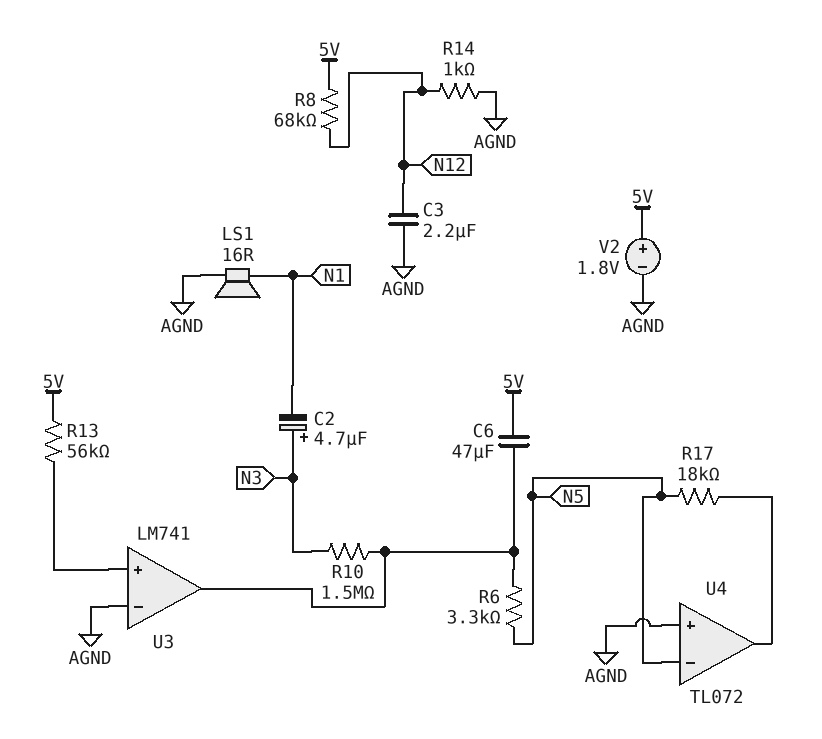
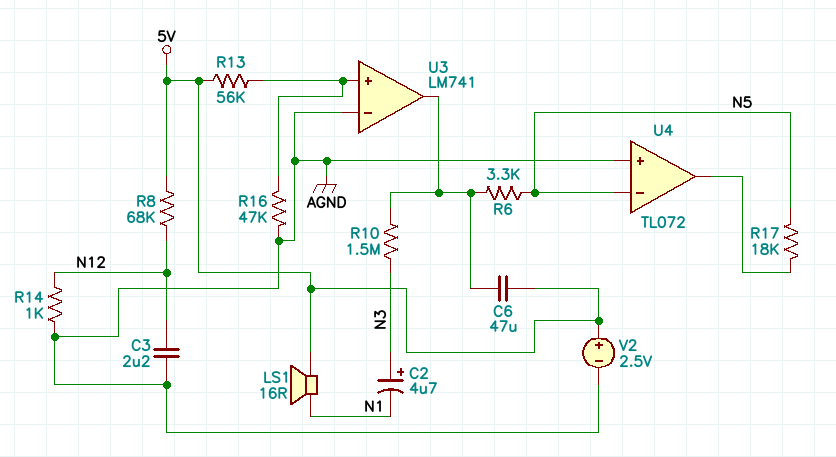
LS1: speaker 16R (AGND, N1) -> speaker 16R (5V, N1)
R16: none -> 47k (AGND, U3/in+)
V2: 1.8V (plus 5V, minus AGND) -> 2.5V (plus 5V, minus AGND)

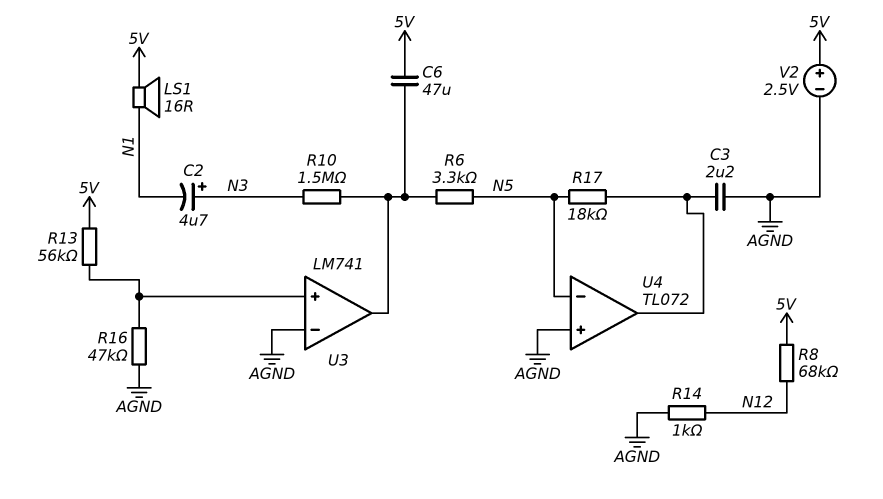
C3: 2.2uF (AGND, N12) -> 2.2uF (AGND, U4/out)

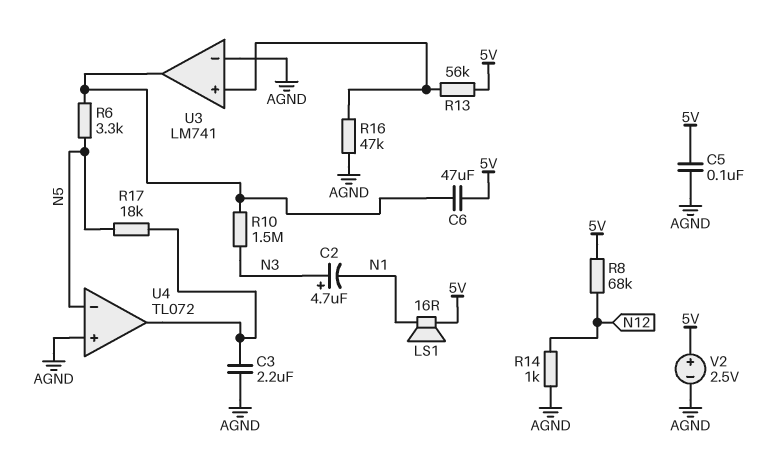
C5: none -> 100nF (5V, AGND)

